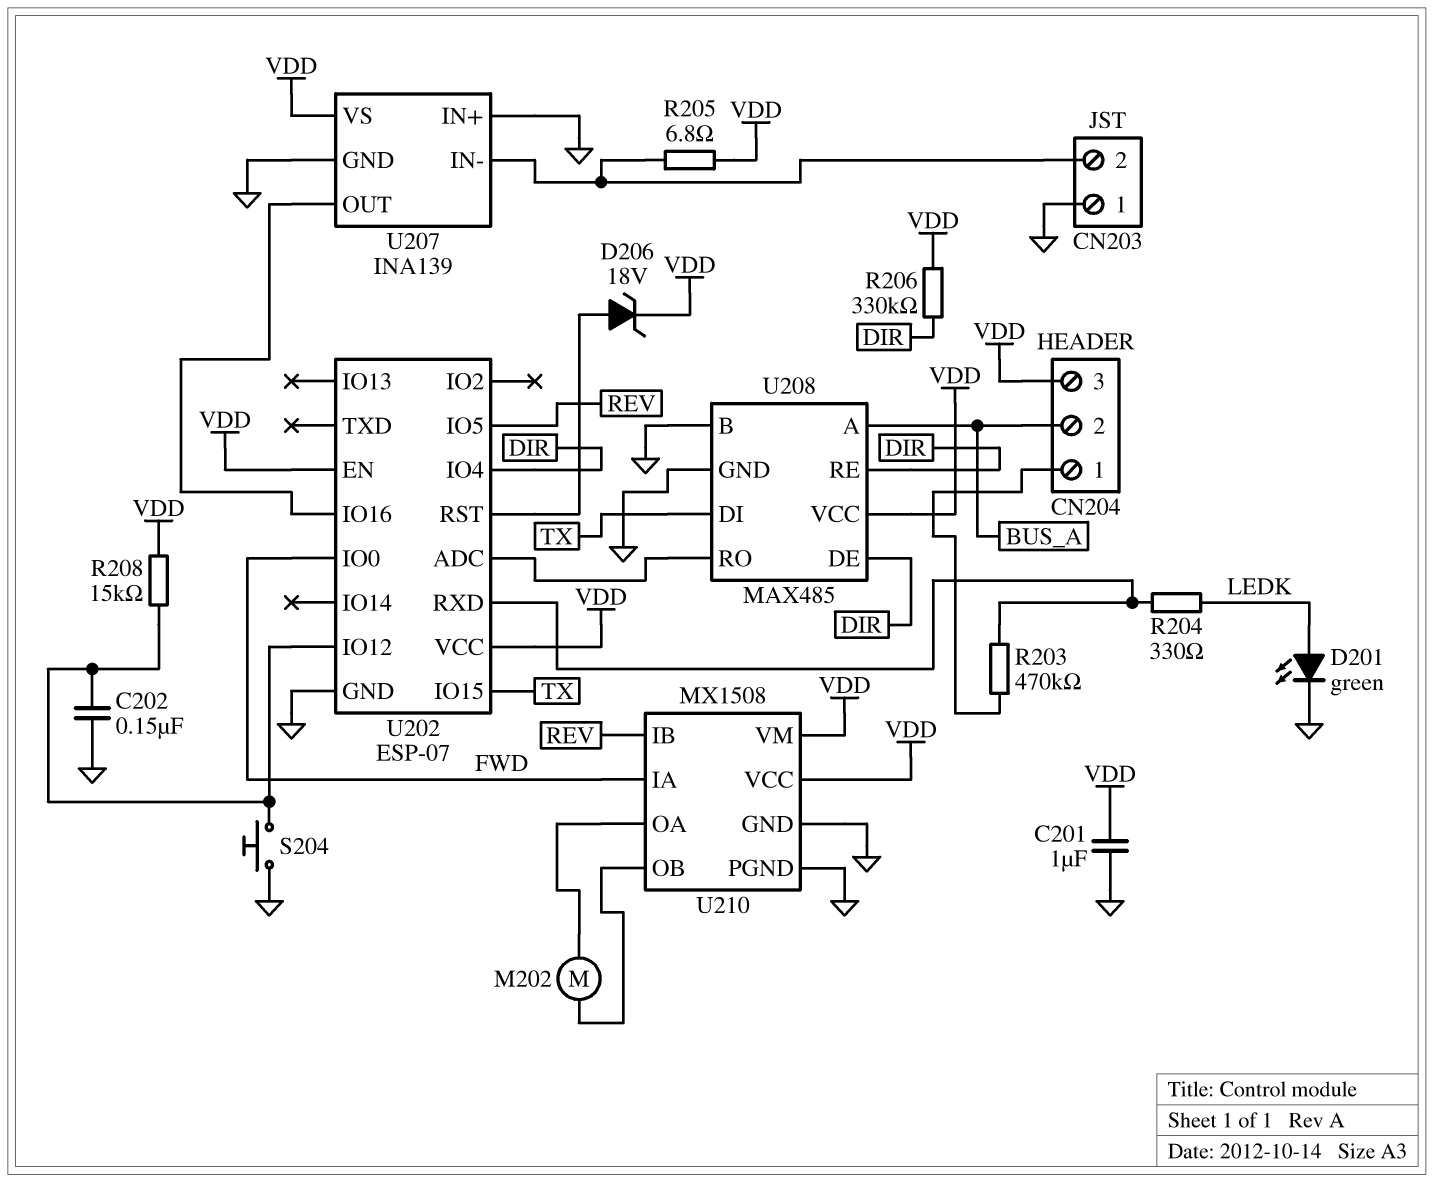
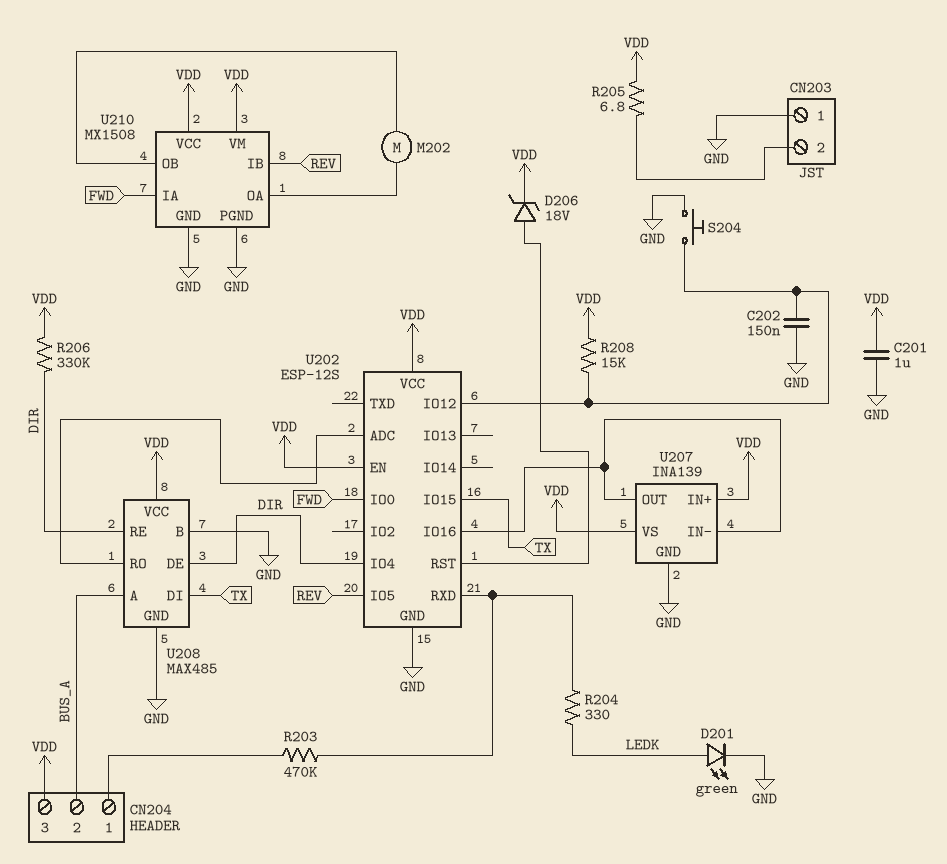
U202: ESP-07 -> ESP-12S
U207 pin IN+: GND -> VDD
U207 pin IN-: CN203/2 -> U202/IO16

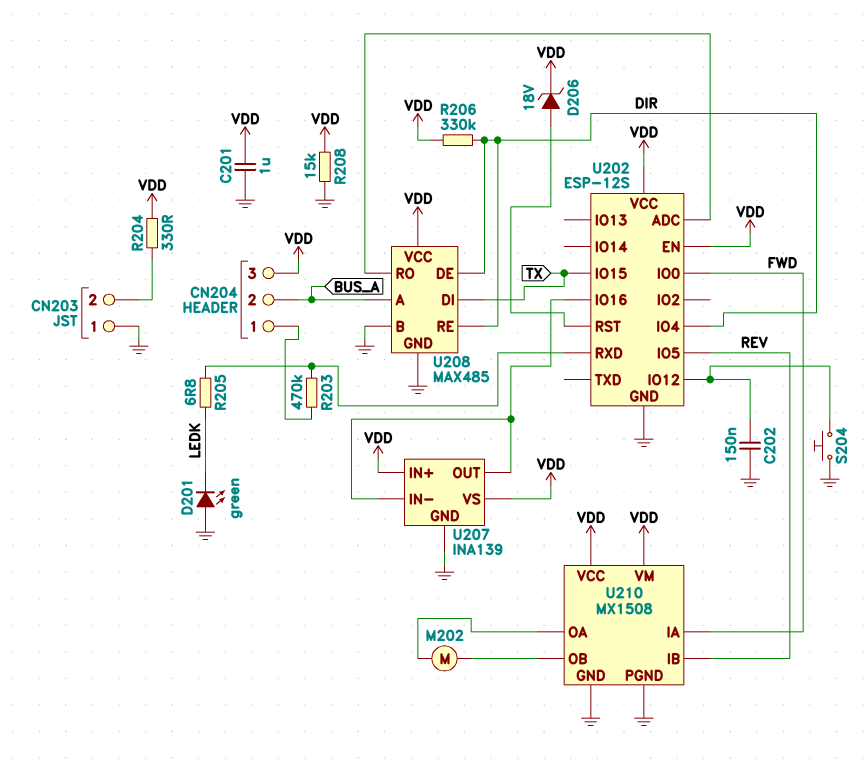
D201: LED green (A LEDK, K GND) -> LED green (A GND, K LEDK)
R204: 330 (LEDK, U202/RXD) -> 330 (CN203/2, VDD)
R205: 6.8 (CN203/2, VDD) -> 6.8 (LEDK, U202/RXD)
R208: 15k (U202/IO12, VDD) -> 15k (GND, VDD)

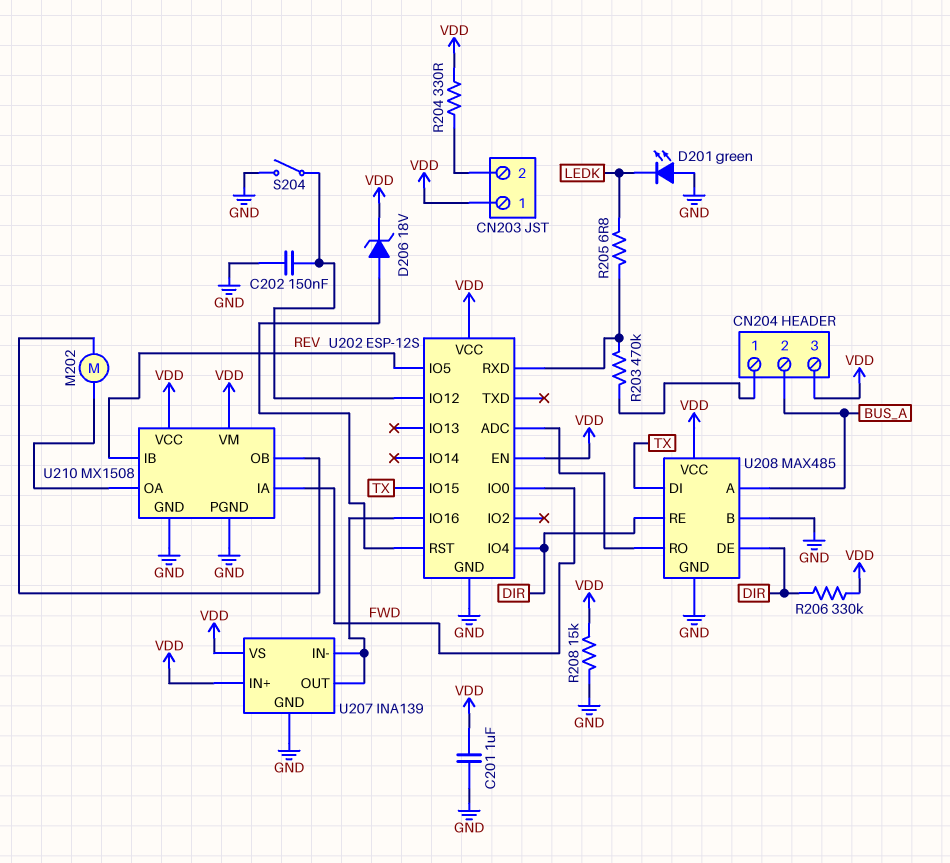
CN203 pin 1: GND -> VDD
S204: button (GND, U202/IO12) -> switch (GND, U202/IO12)

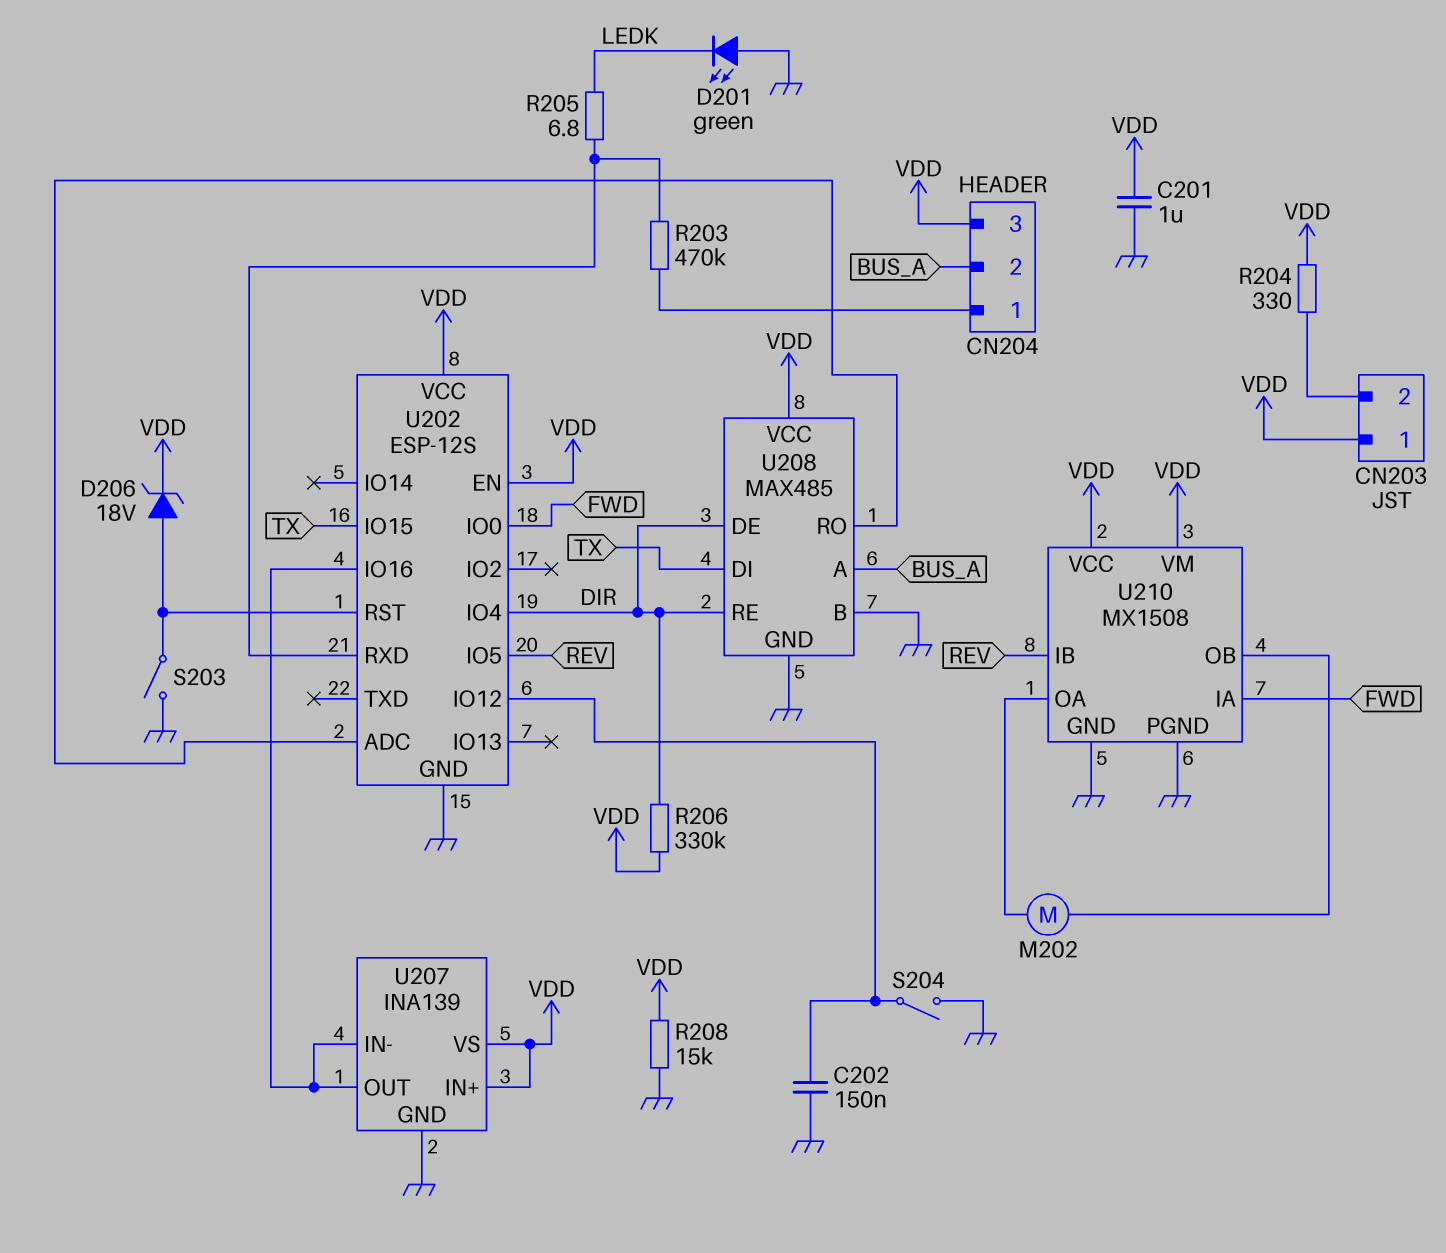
S203: none -> switch (GND, U202/RST)

